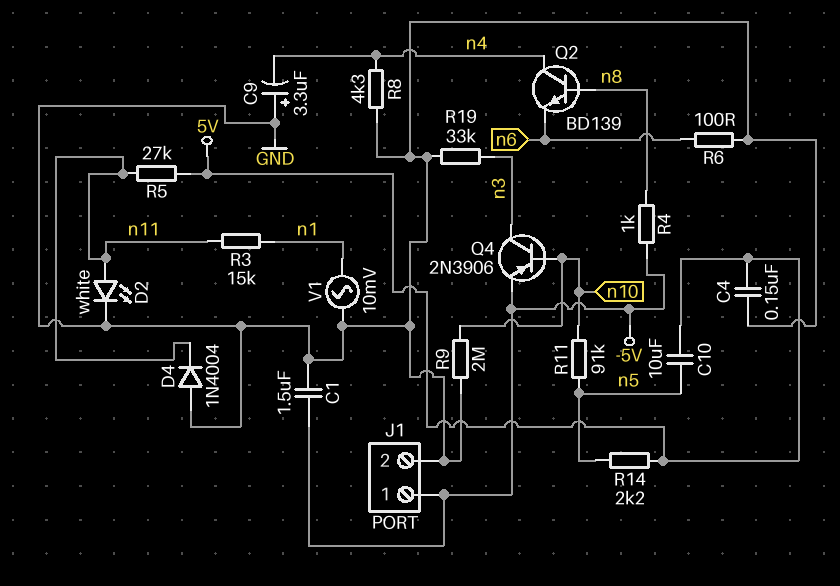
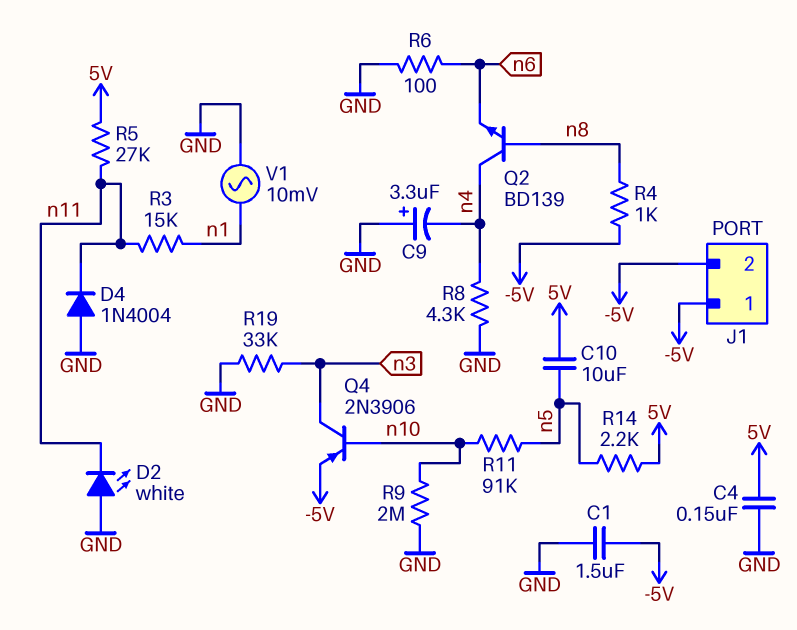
D2: LED white (A n11, K GND) -> LED white (A GND, K n11)
J1 pin 2: GND -> -5V

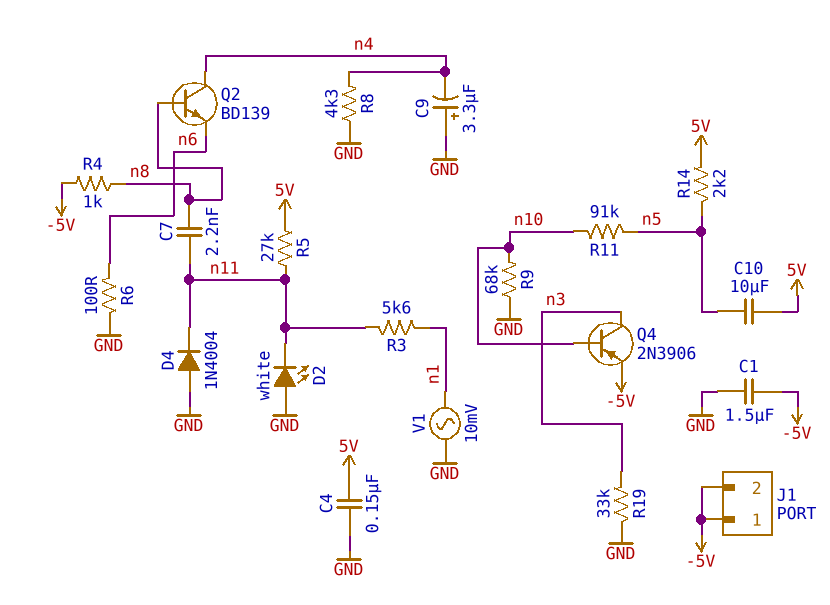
C7: none -> 2.2nF (n8, n11)
R3: 15k (n1, n11) -> 5.6k (n1, n11)
R9: 2M (GND, n10) -> 68k (GND, n10)

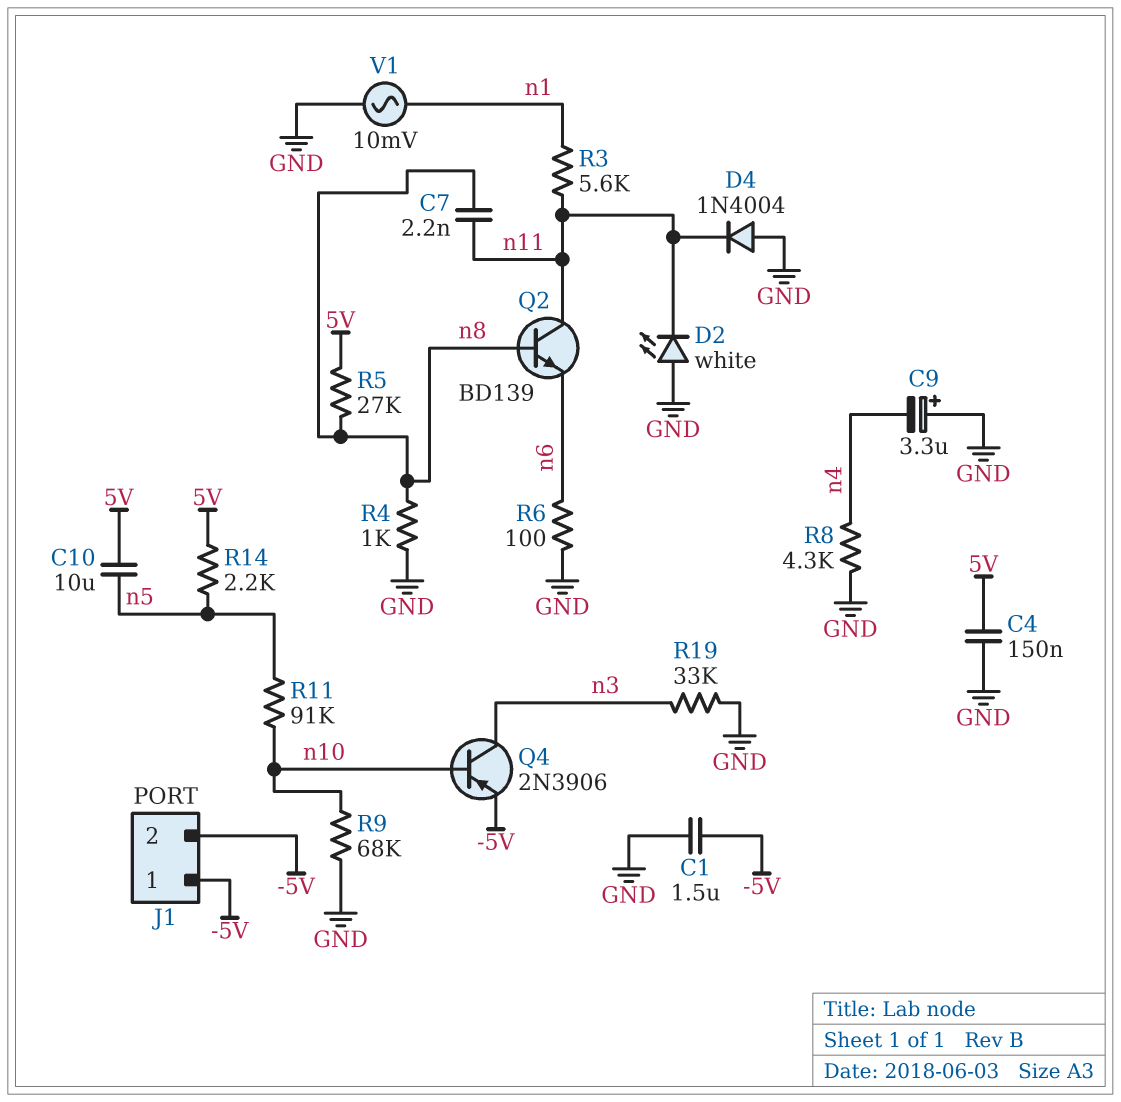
Q2: NPN BD139 (B n8, C n4, E n6) -> NPN BD139 (B n8, C n11, E n6)
R4: 1k (-5V, n8) -> 1k (GND, n8)
R5: 27k (5V, n11) -> 27k (5V, n8)

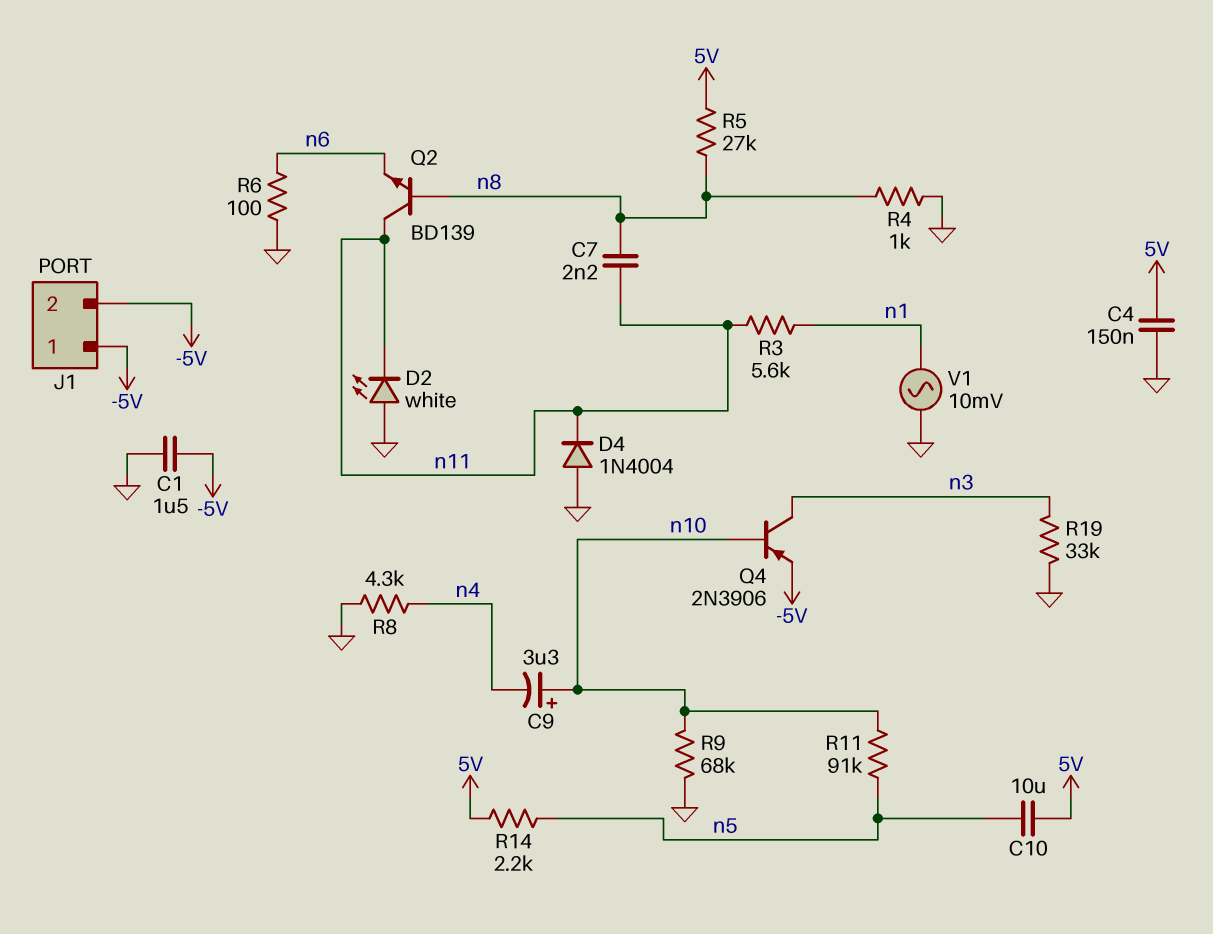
C9: 3.3uF (plus GND, minus n4) -> 3.3uF (plus n10, minus n4)

